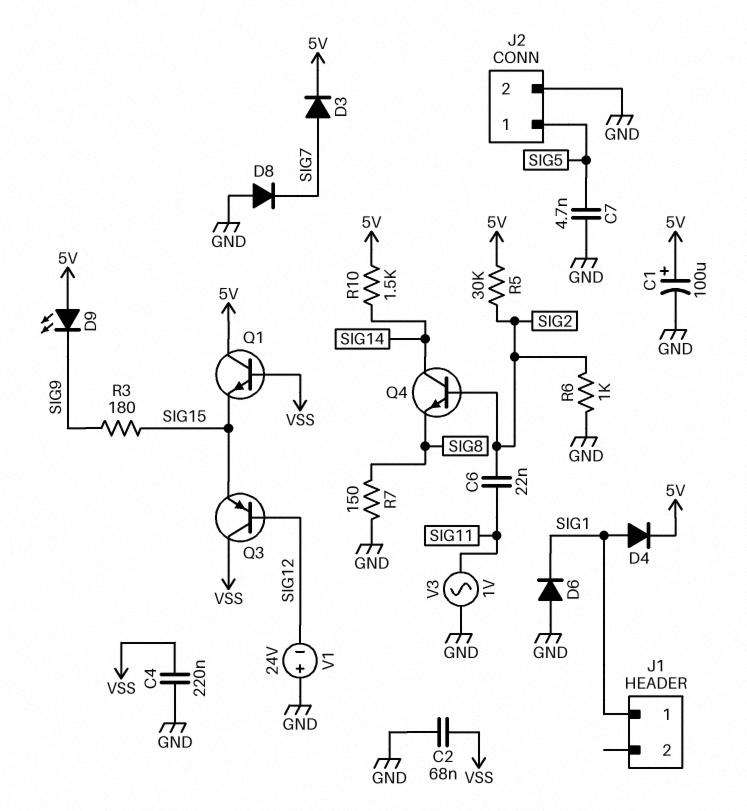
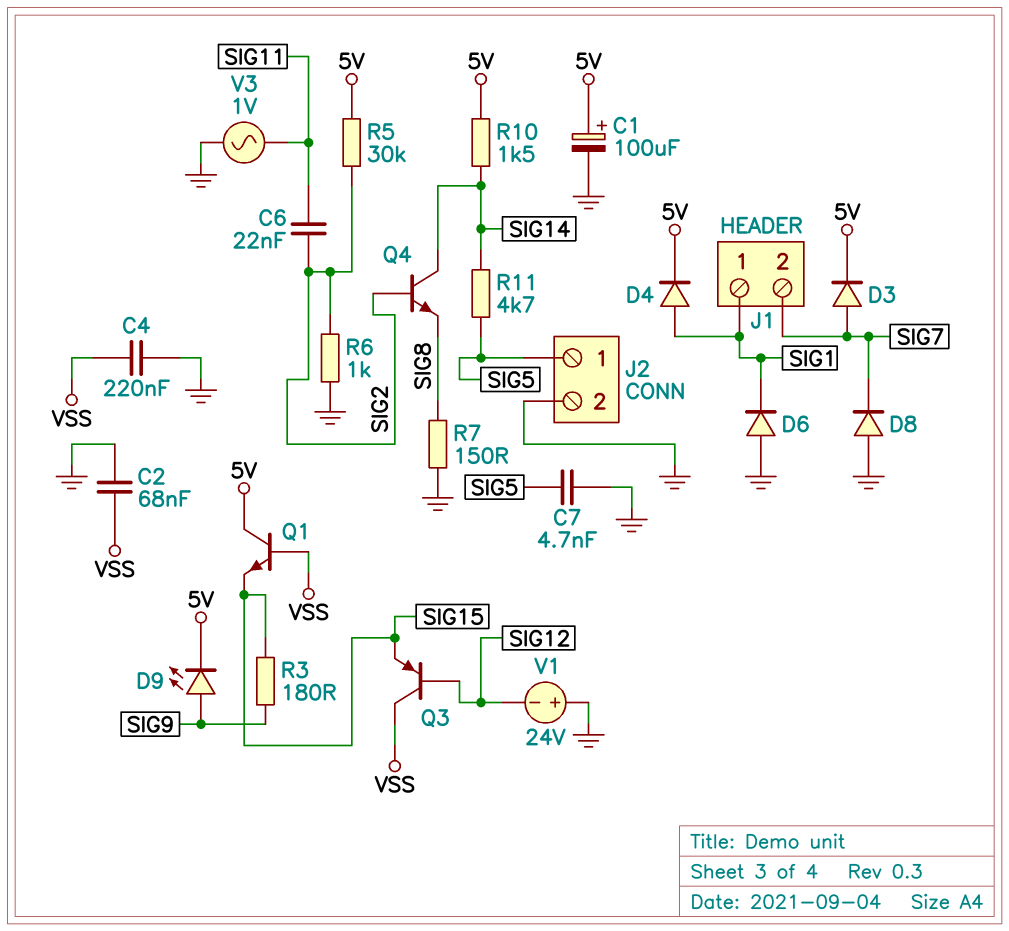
D9: LED (A 5V, K SIG9) -> LED (A SIG9, K 5V)
J1 pin 2: none -> SIG7
R11: none -> 4.7k (SIG5, SIG14)

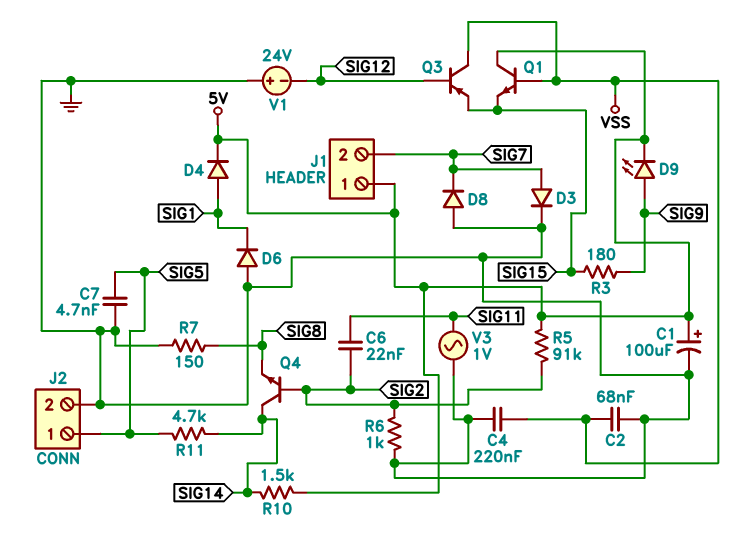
D3: diode (A SIG7, K 5V) -> diode (A SIG7, K GND)
J1 pin 1: SIG1 -> 5V
R5: 30k (5V, SIG2) -> 91k (5V, SIG2)

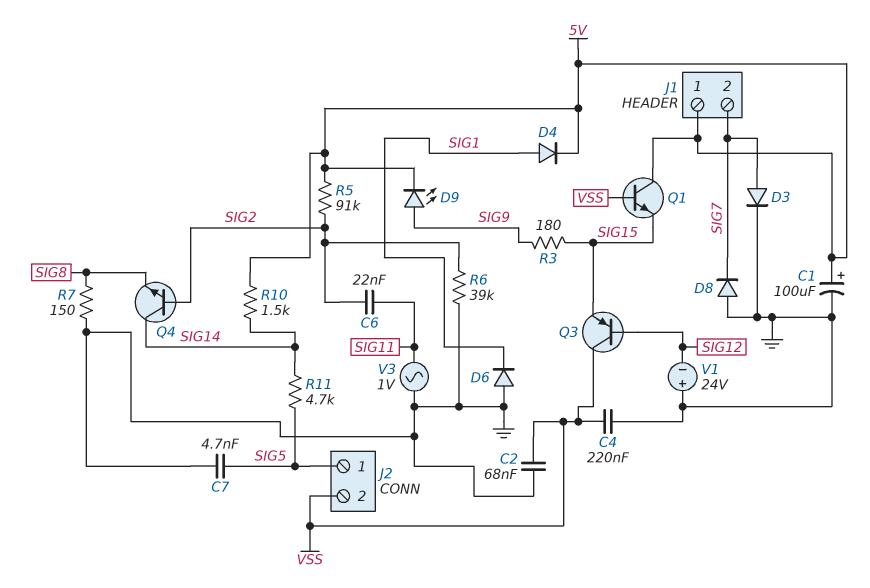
J2 pin 2: GND -> VSS
R6: 1k (GND, SIG2) -> 39k (GND, SIG2)

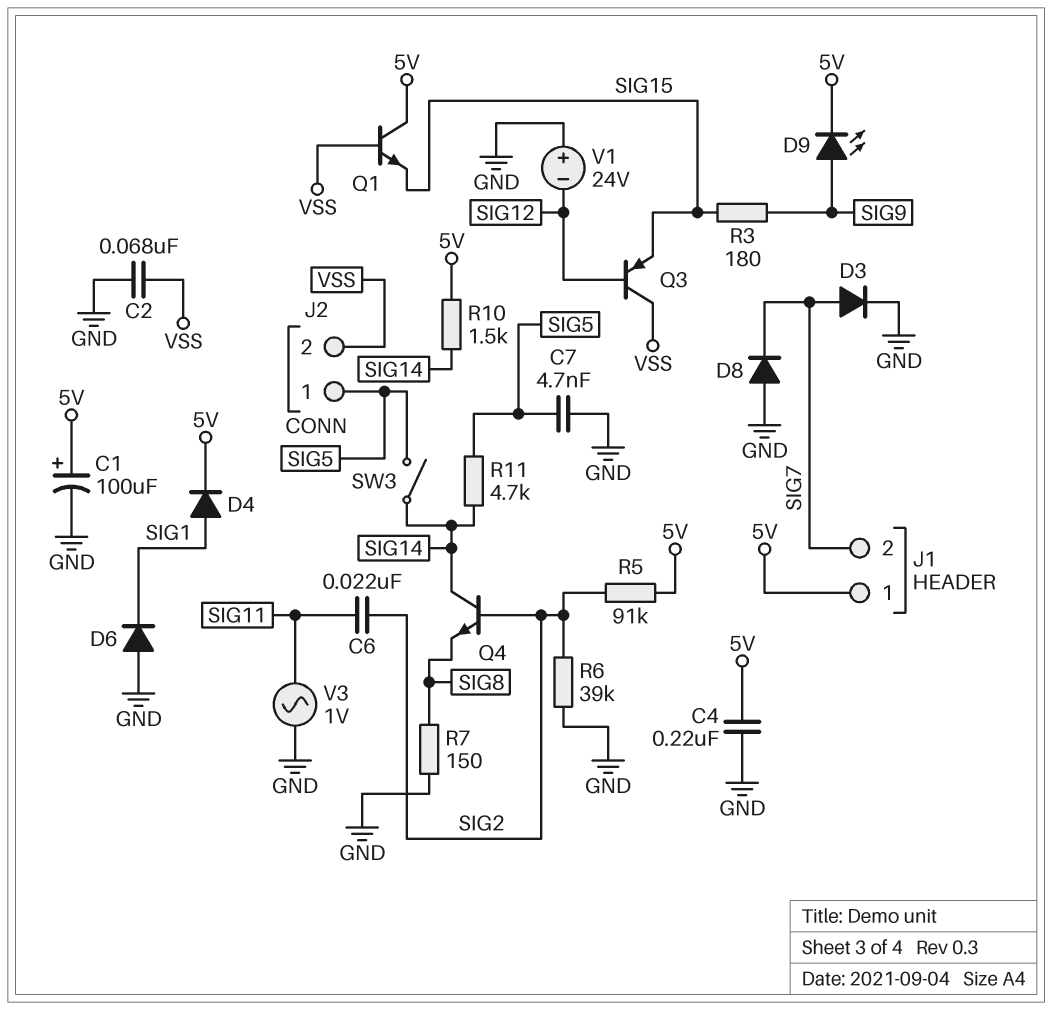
C4: 220nF (GND, VSS) -> 220nF (5V, GND)
SW3: none -> switch (SIG5, SIG14)

